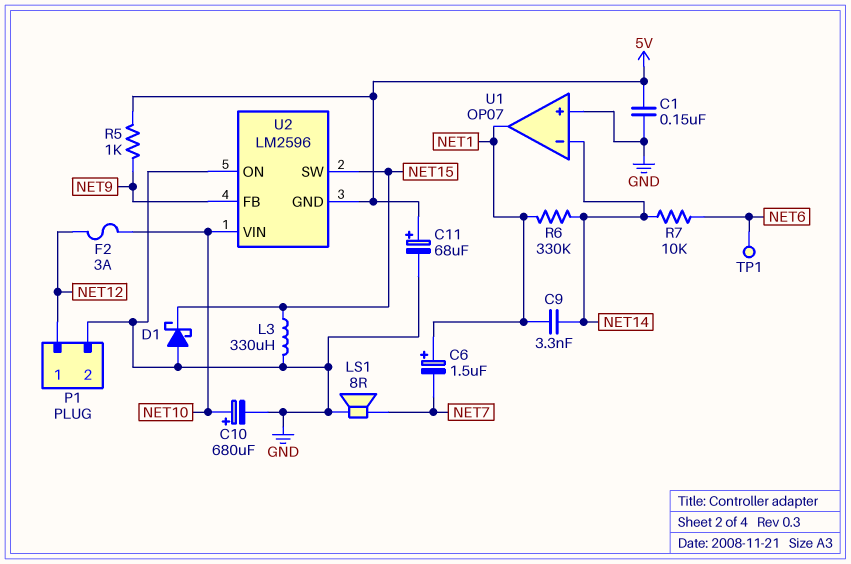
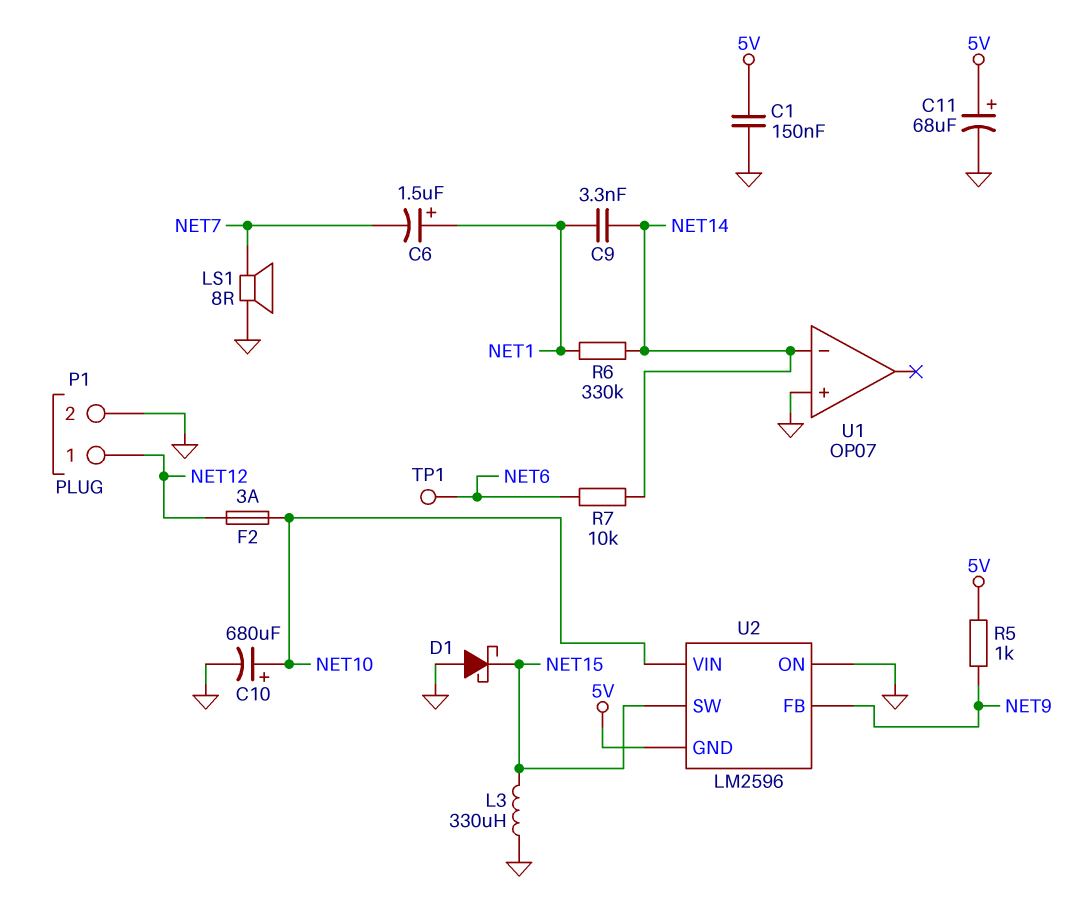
U1 pin out: NET1 -> none

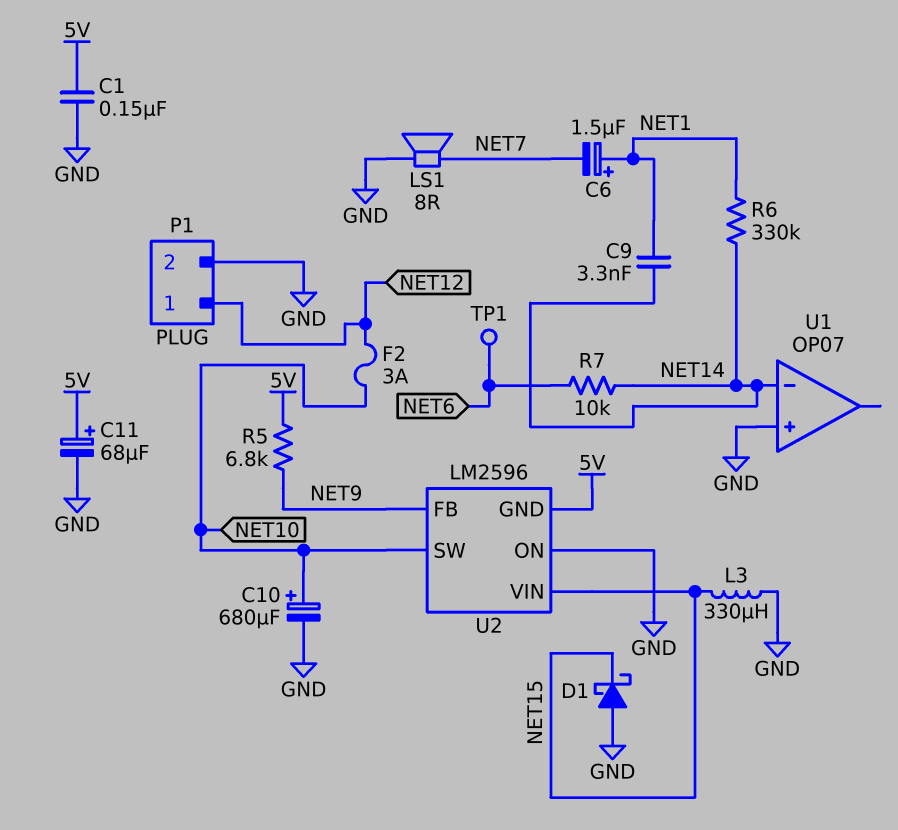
R5: 1k (5V, NET9) -> 6.8k (5V, NET9)
U2 pin SW: NET15 -> NET10
U2 pin VIN: NET10 -> NET15

